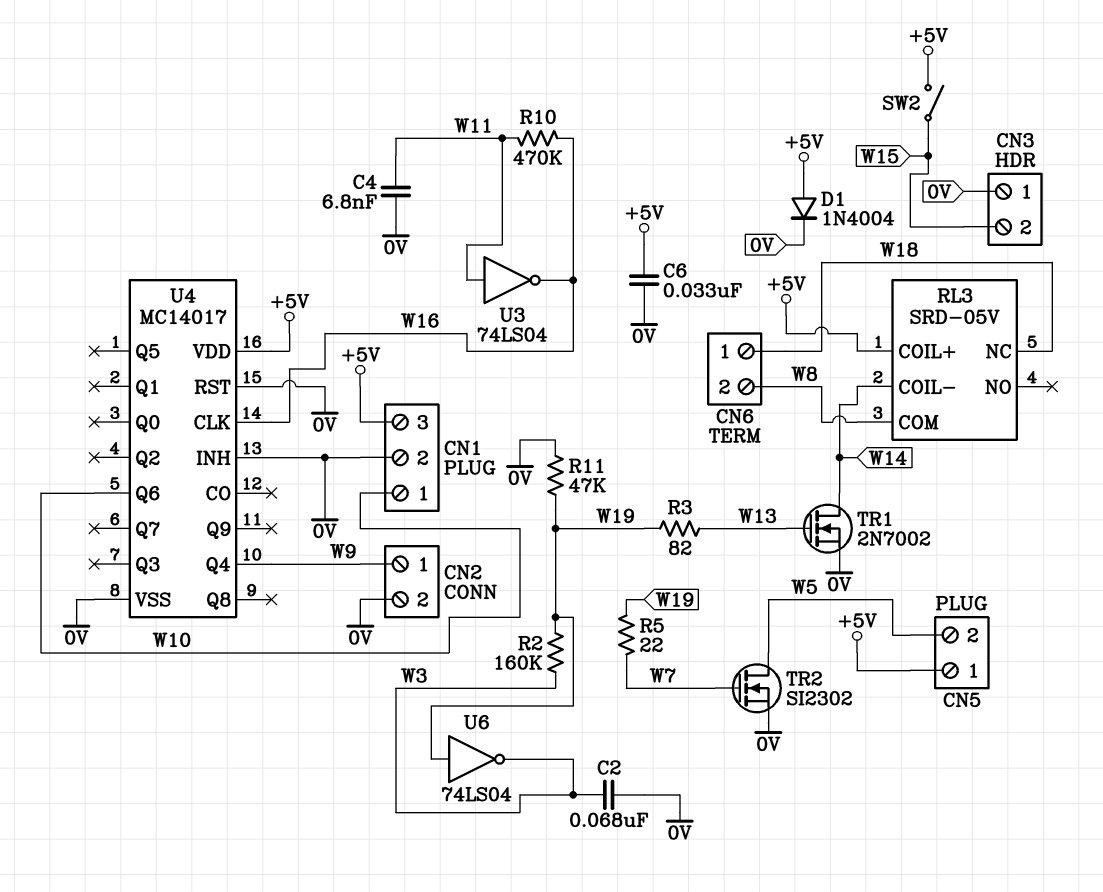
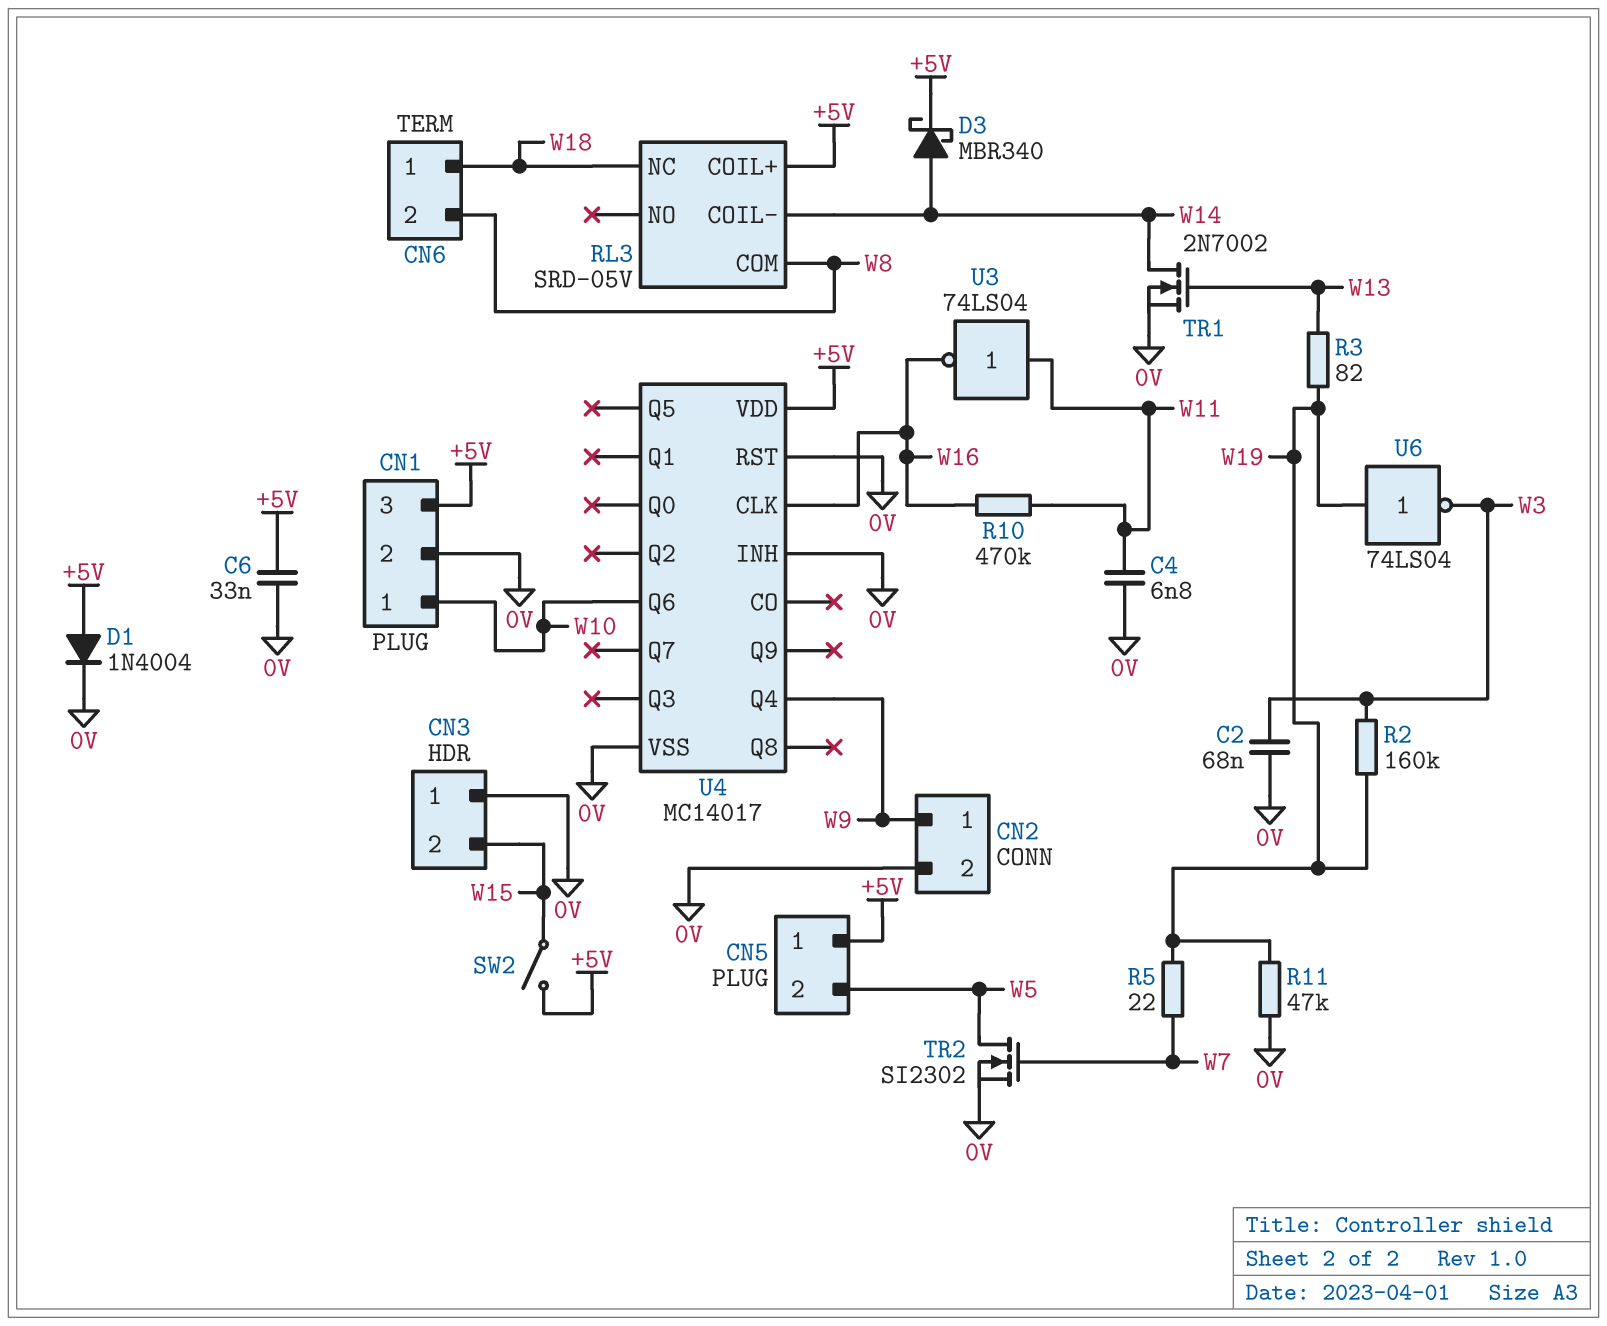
D3: none -> schottky MBR340 (A W14, K +5V)

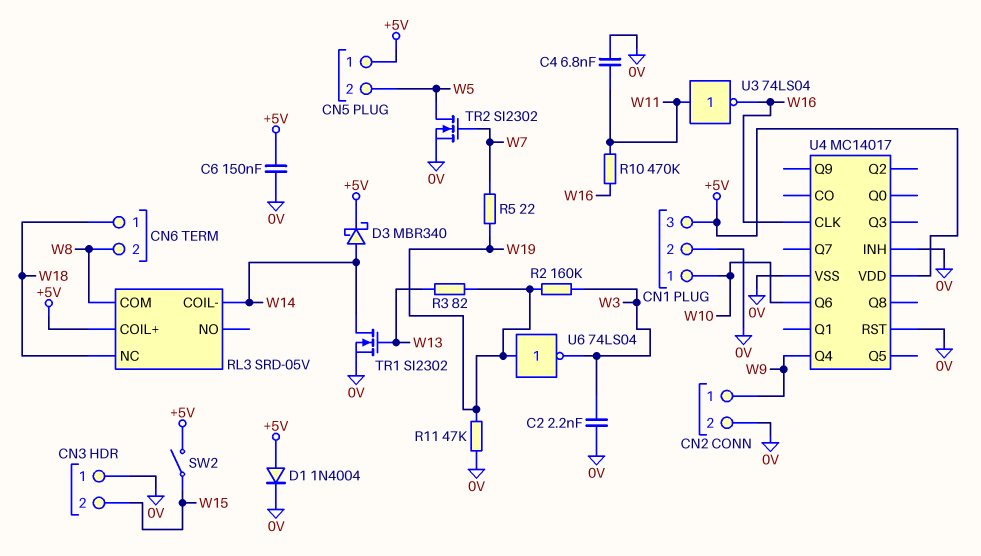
C2: 68nF (0V, W3) -> 2.2nF (0V, W3)
C6: 33nF (+5V, 0V) -> 150nF (+5V, 0V)
TR1: NMOS 2N7002 (G W13, D W14, S 0V) -> NMOS SI2302 (G W13, D W14, S 0V)

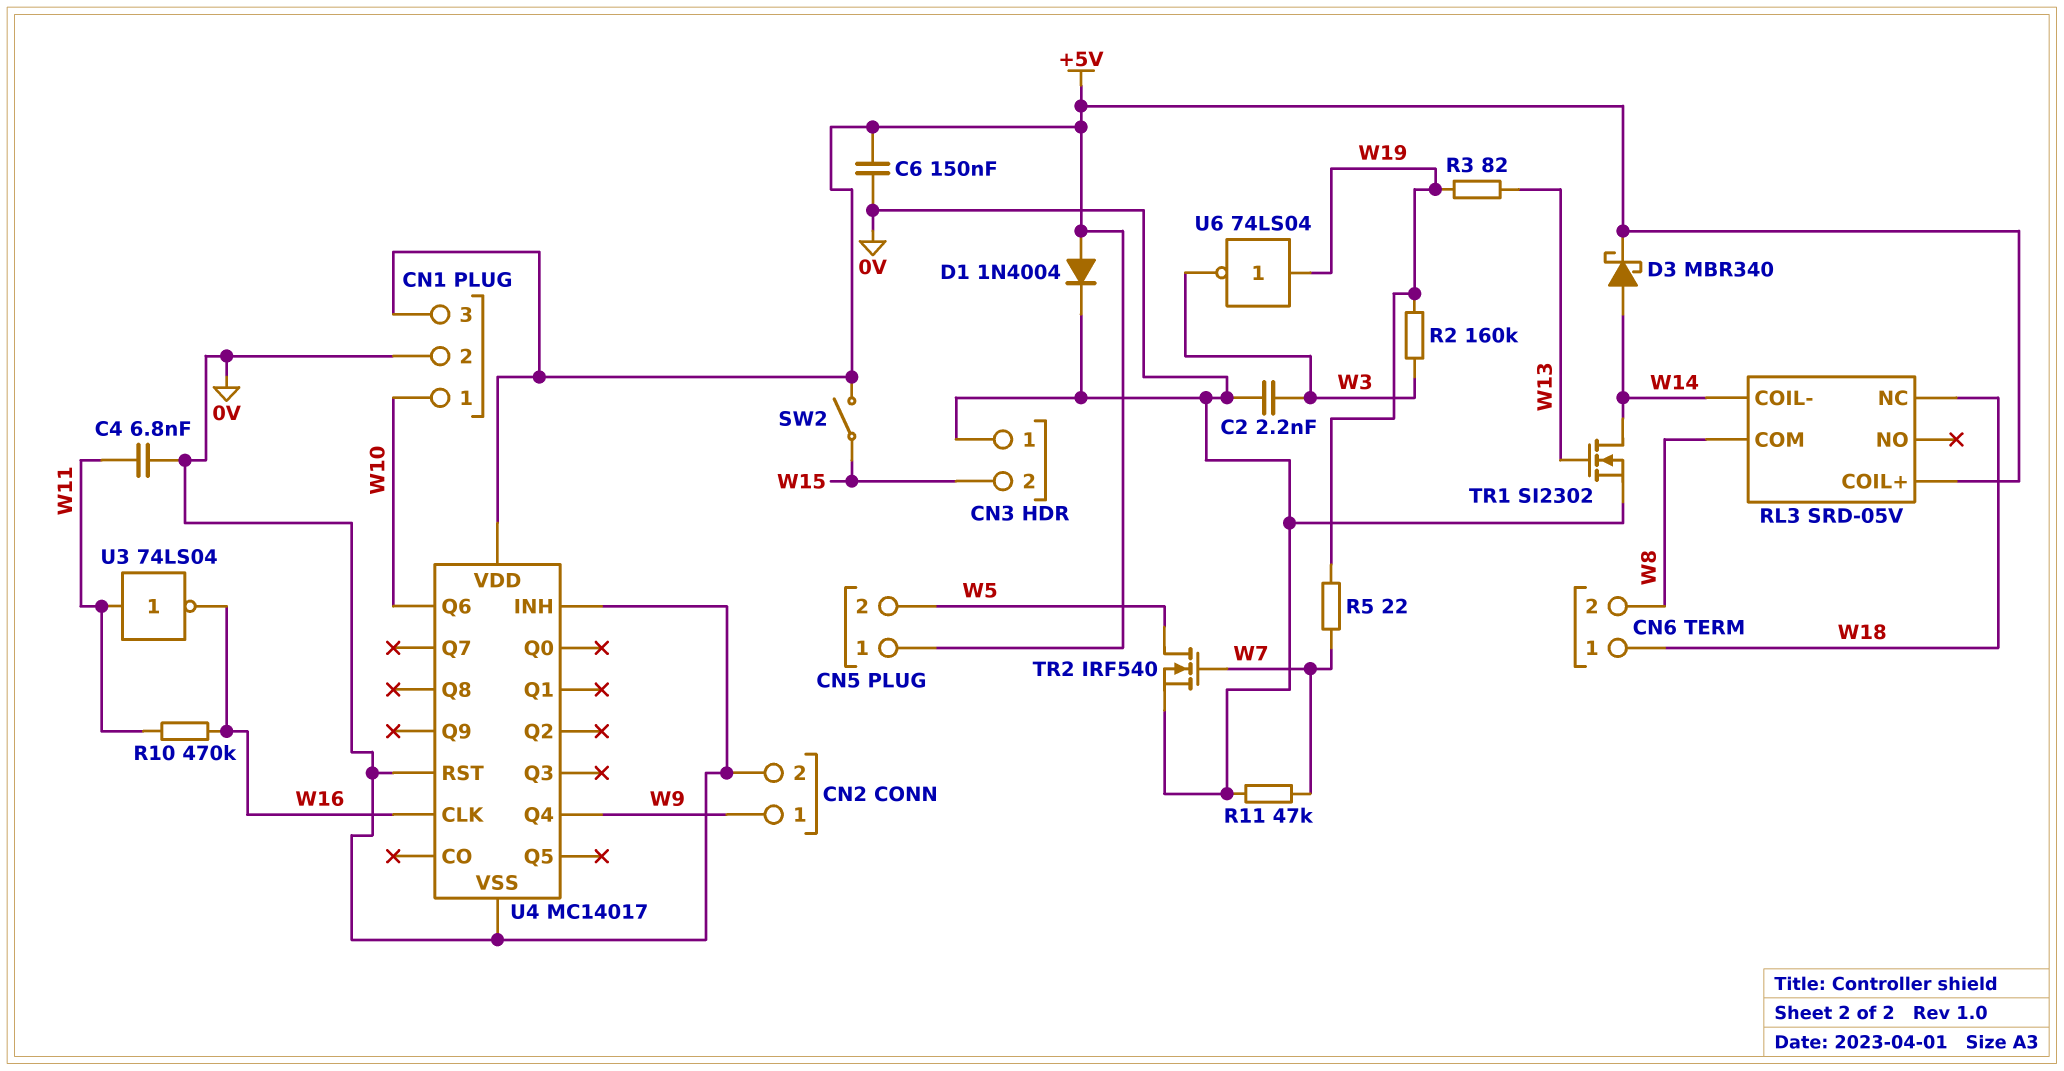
R11: 47k (0V, W19) -> 47k (0V, W7)
TR2: NMOS SI2302 (G W7, D W5, S 0V) -> NMOS IRF540 (G W7, D W5, S 0V)

